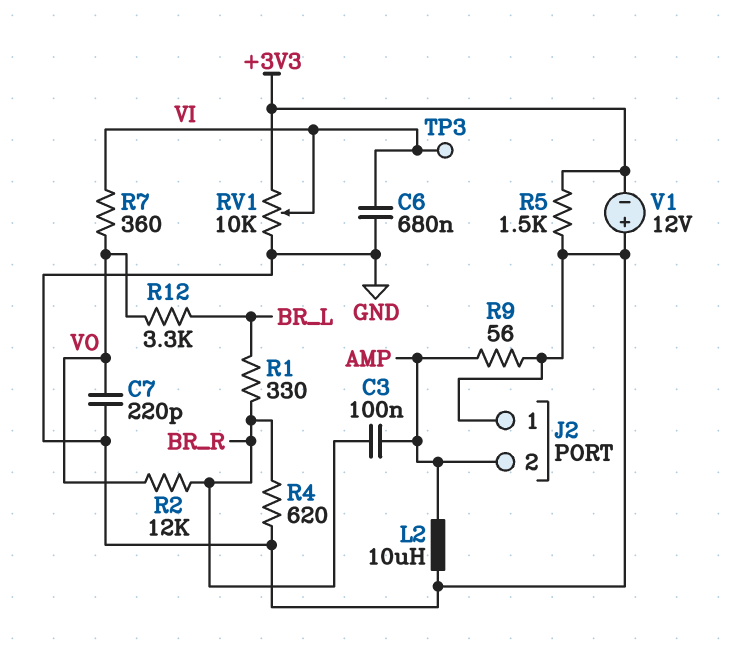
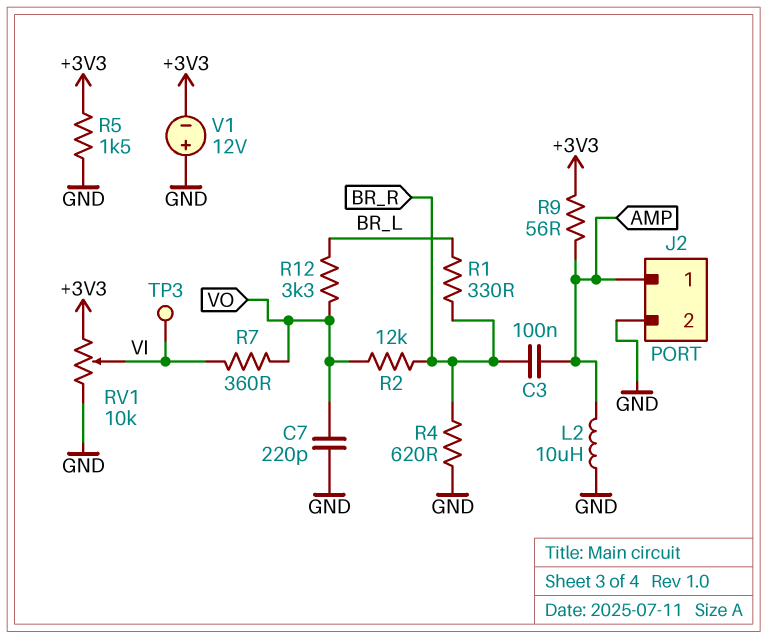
C6: 680nF (GND, VI) -> none
J2 pin 1: GND -> AMP
J2 pin 2: AMP -> GND
R9: 56 (AMP, GND) -> 56 (+3V3, AMP)

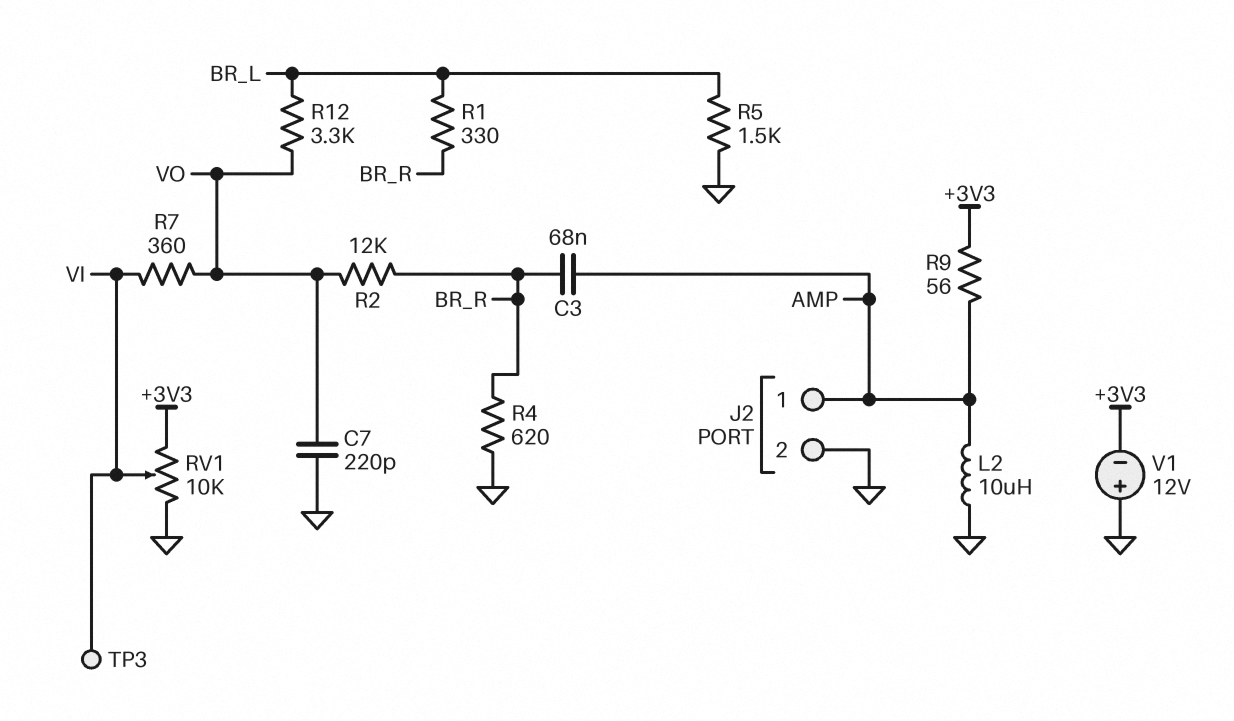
C3: 100nF (AMP, BR_R) -> 68nF (AMP, BR_R)
R5: 1.5k (+3V3, GND) -> 1.5k (BR_L, GND)

